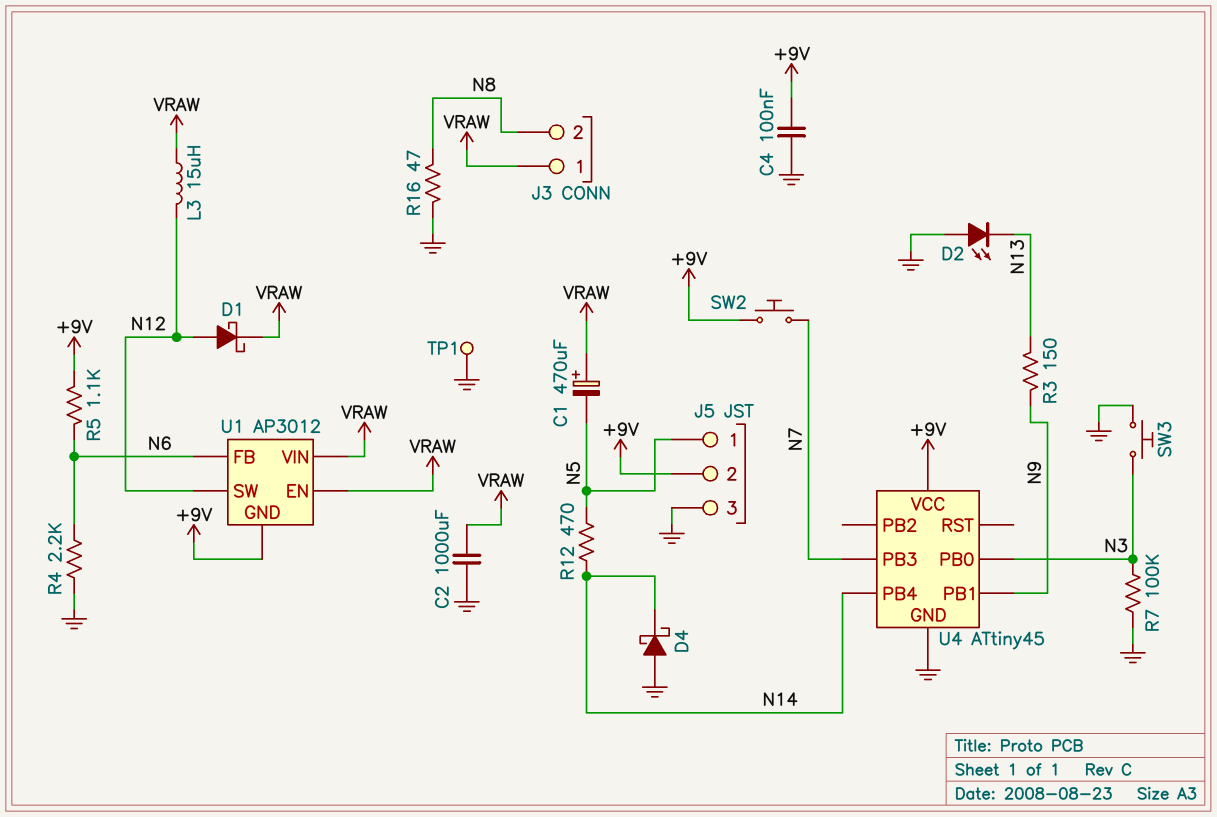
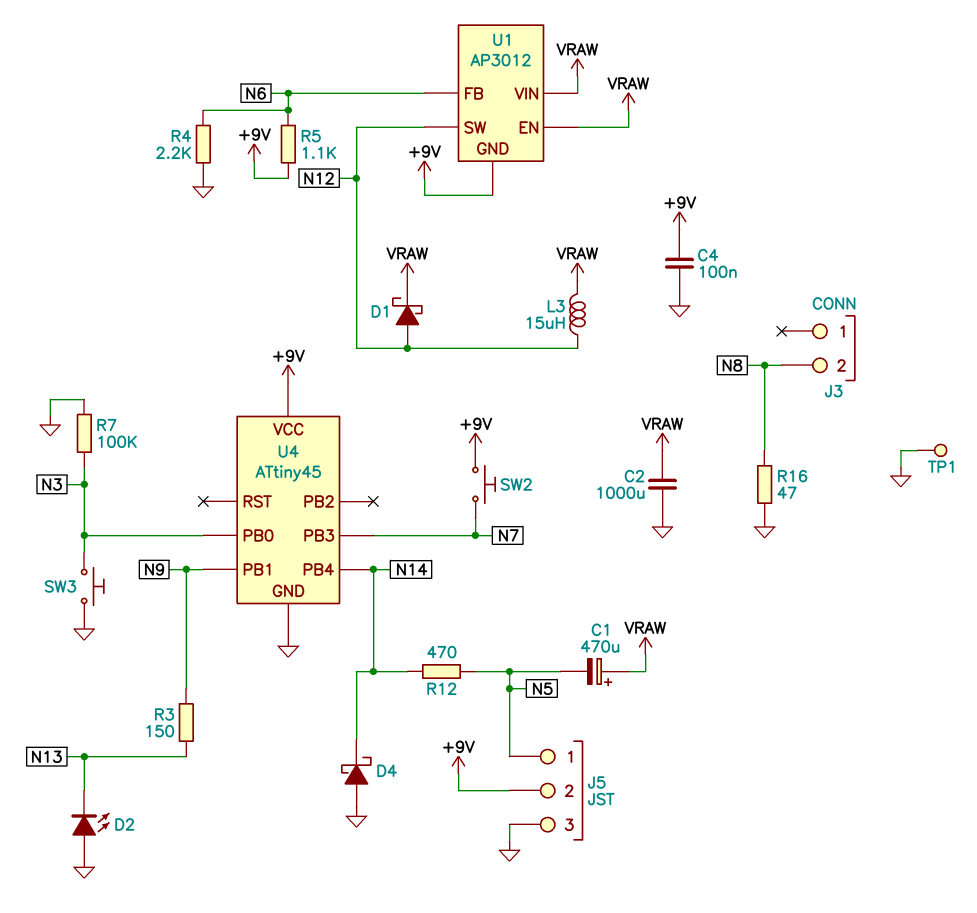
J3 pin 1: VRAW -> none

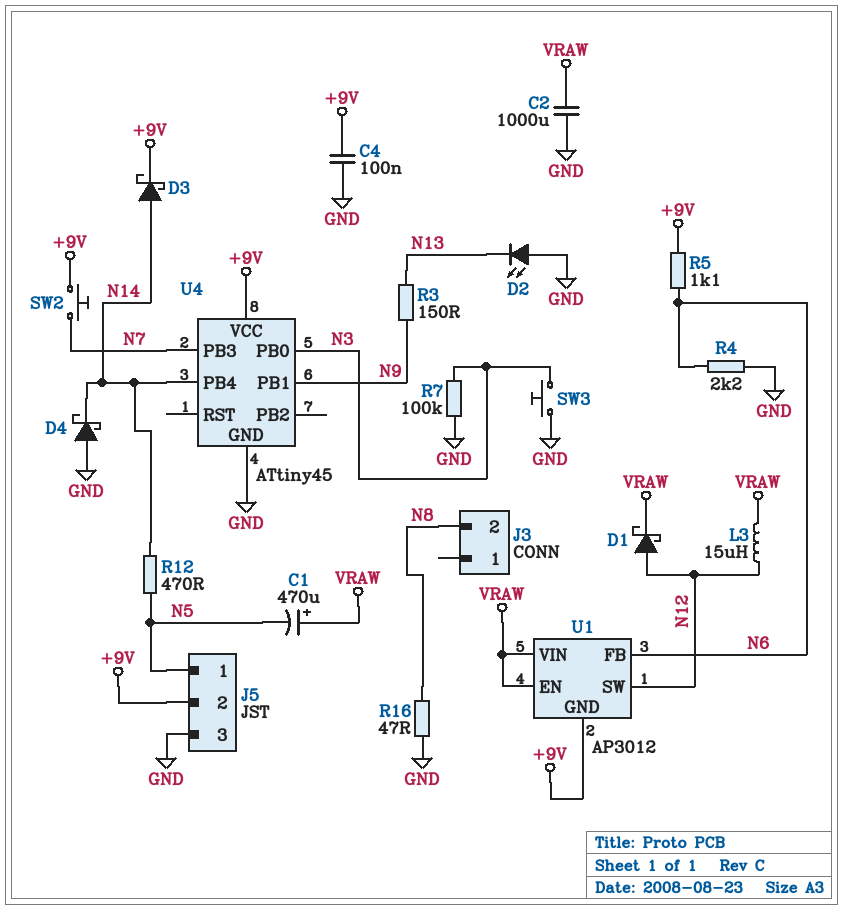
D3: none -> schottky (A N14, K +9V)
TP1: test point (GND) -> none

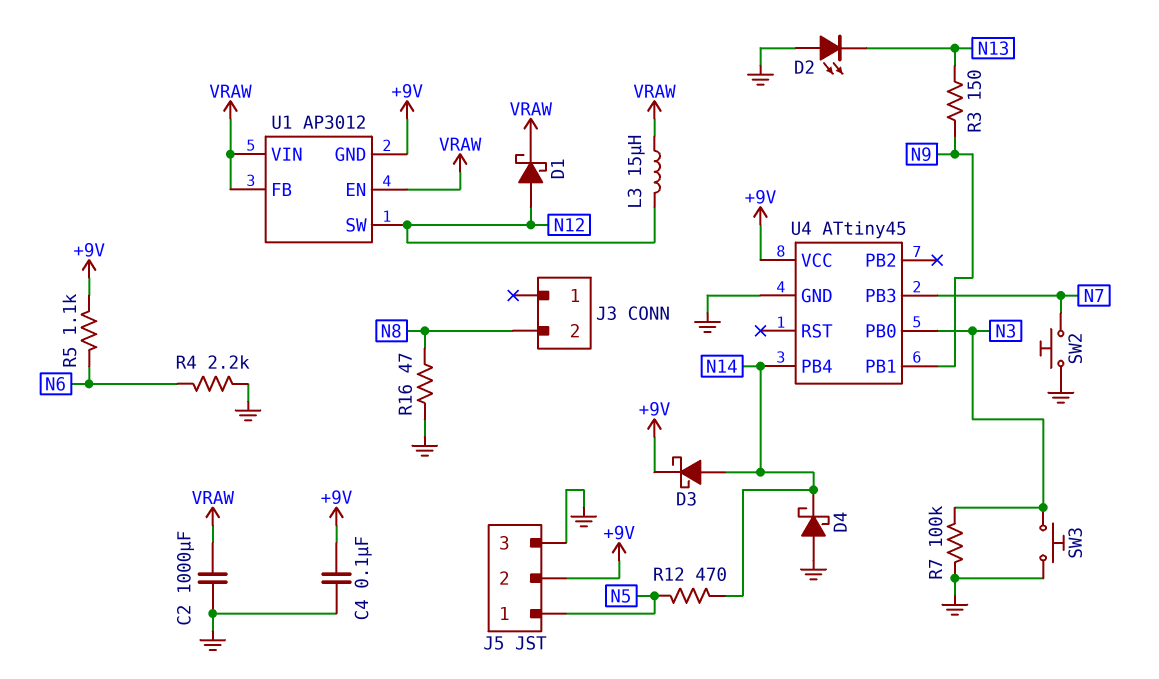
C1: 470uF (plus VRAW, minus N5) -> none
SW2: button (+9V, N7) -> button (GND, N7)
U1 pin FB: N6 -> VRAW

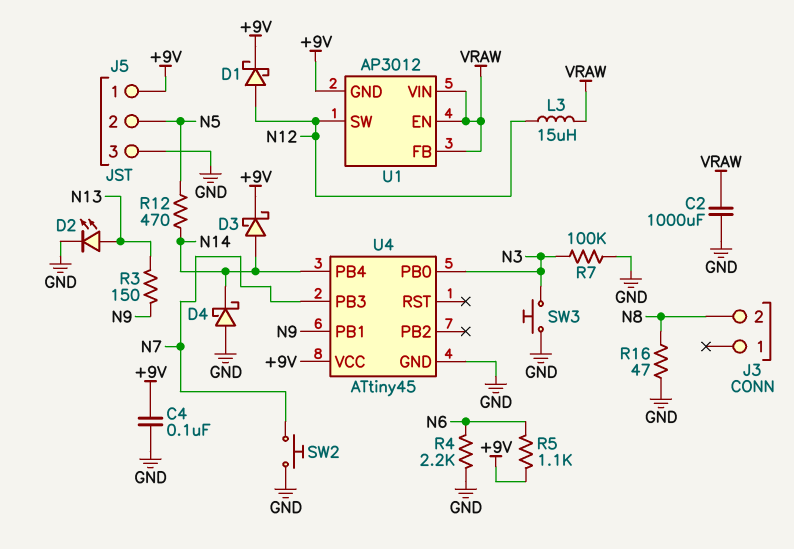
D1: schottky (A N12, K VRAW) -> schottky (A N12, K +9V)
D2: LED (A GND, K N13) -> LED (A N13, K GND)
J5 pin 1: N5 -> +9V
J5 pin 2: +9V -> N5

